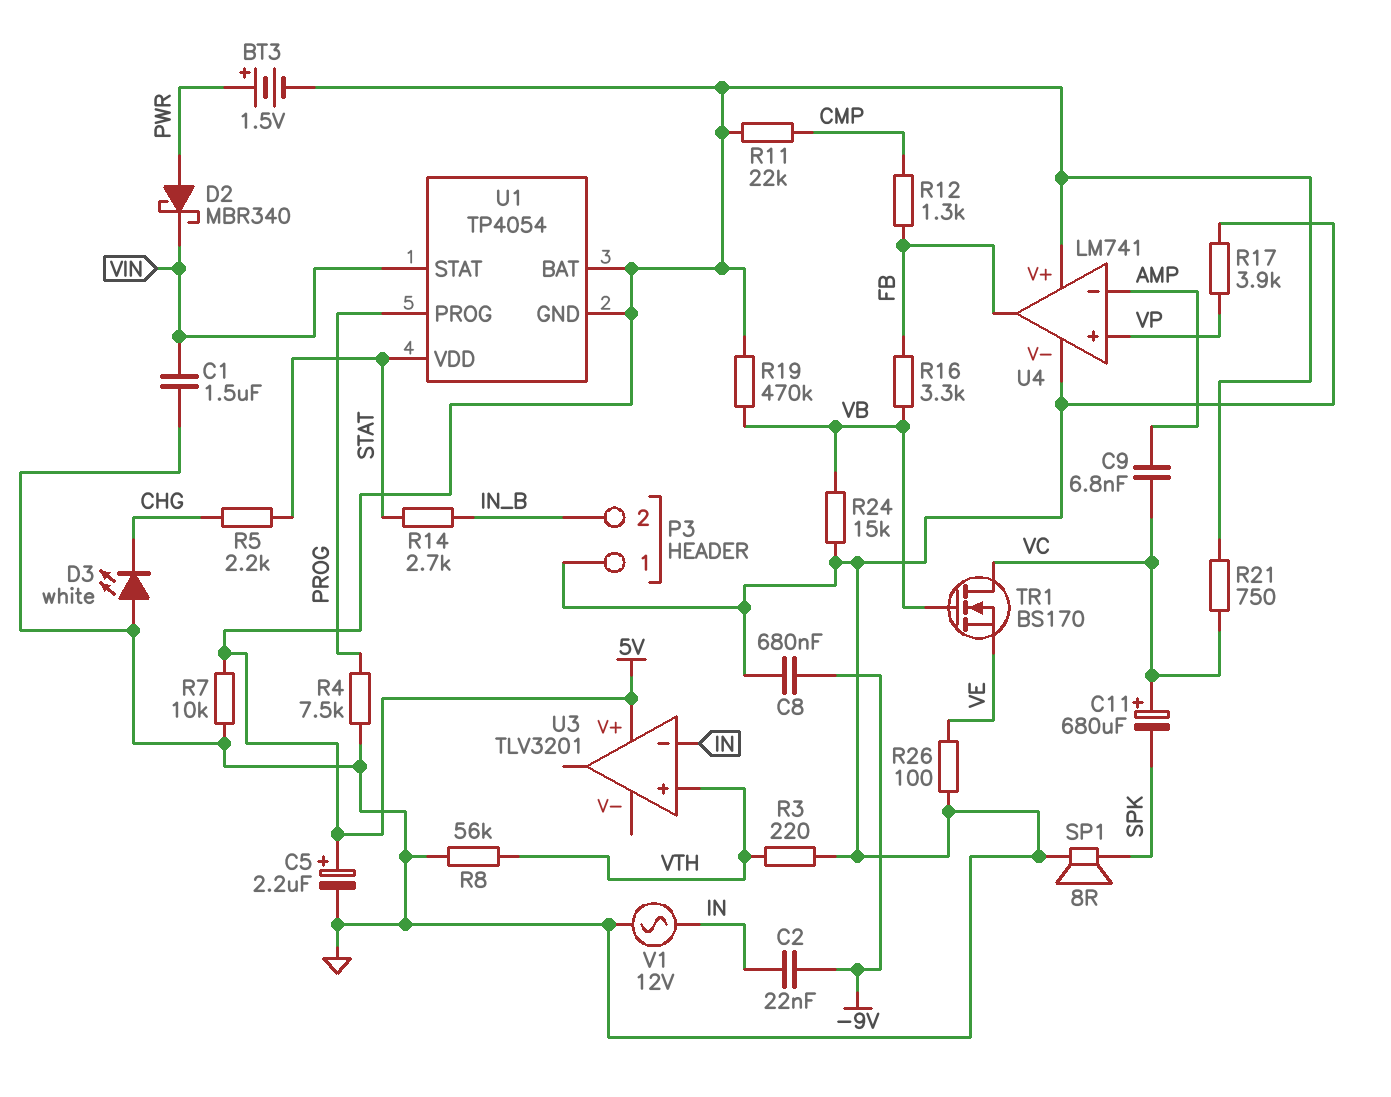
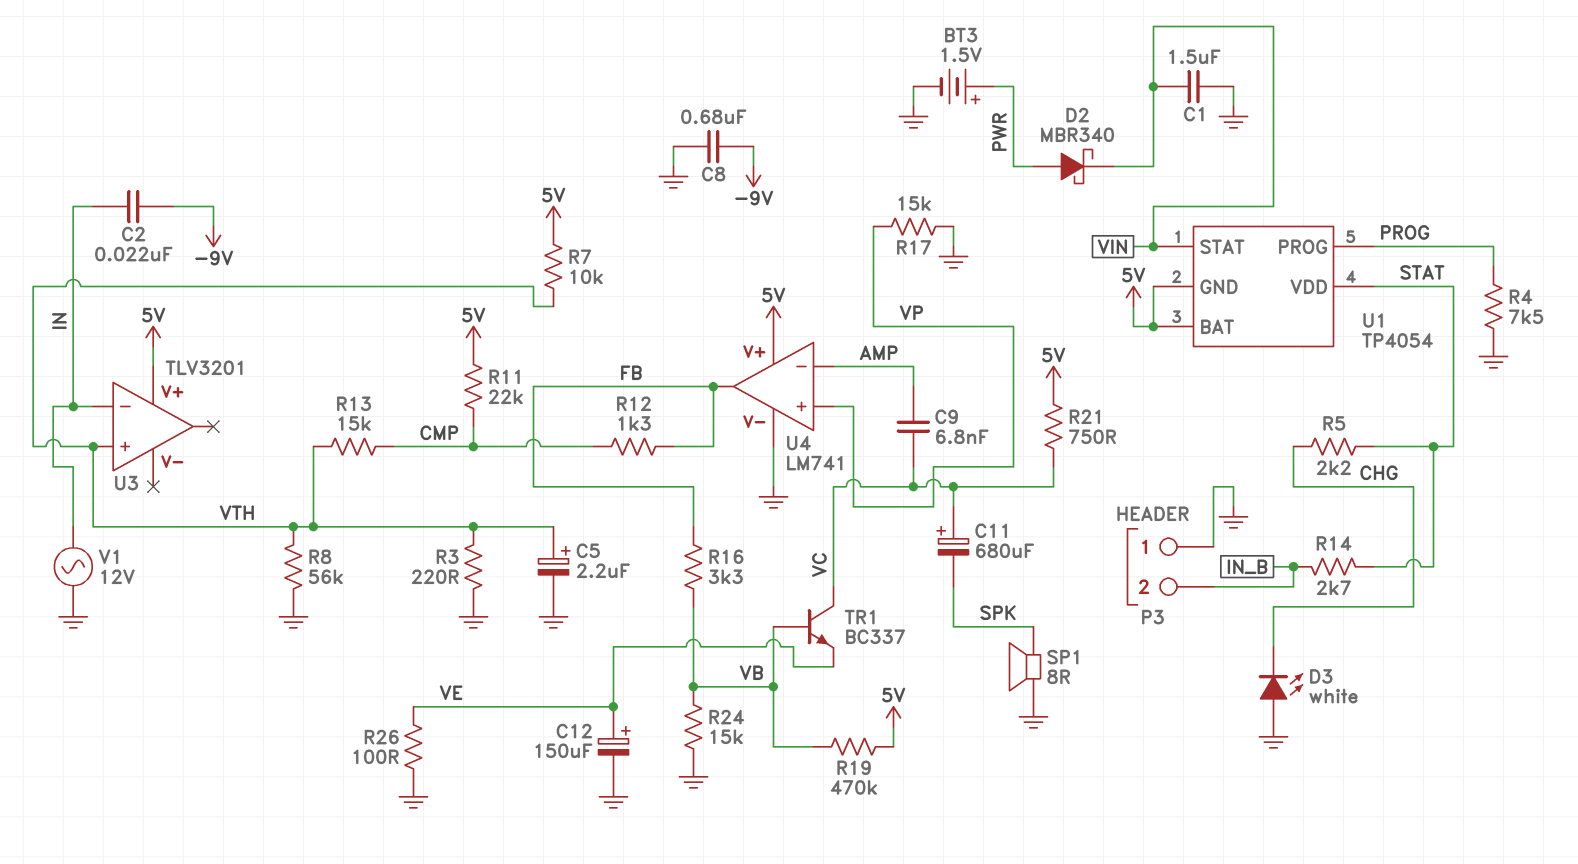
BT3: 1.5V (plus PWR, minus 5V) -> 1.5V (plus PWR, minus GND)
C5: 2.2uF (plus 5V, minus GND) -> 2.2uF (plus VTH, minus GND)
C12: none -> 150uF (plus VE, minus GND)
R7: 10k (5V, GND) -> 10k (5V, VTH)
R13: none -> 15k (CMP, VTH)
R17: 3.9k (GND, VP) -> 15k (GND, VP)
TR1: NMOS BS170 (G VB, D VC, S VE) -> NPN BC337 (B VB, C VC, E VE)

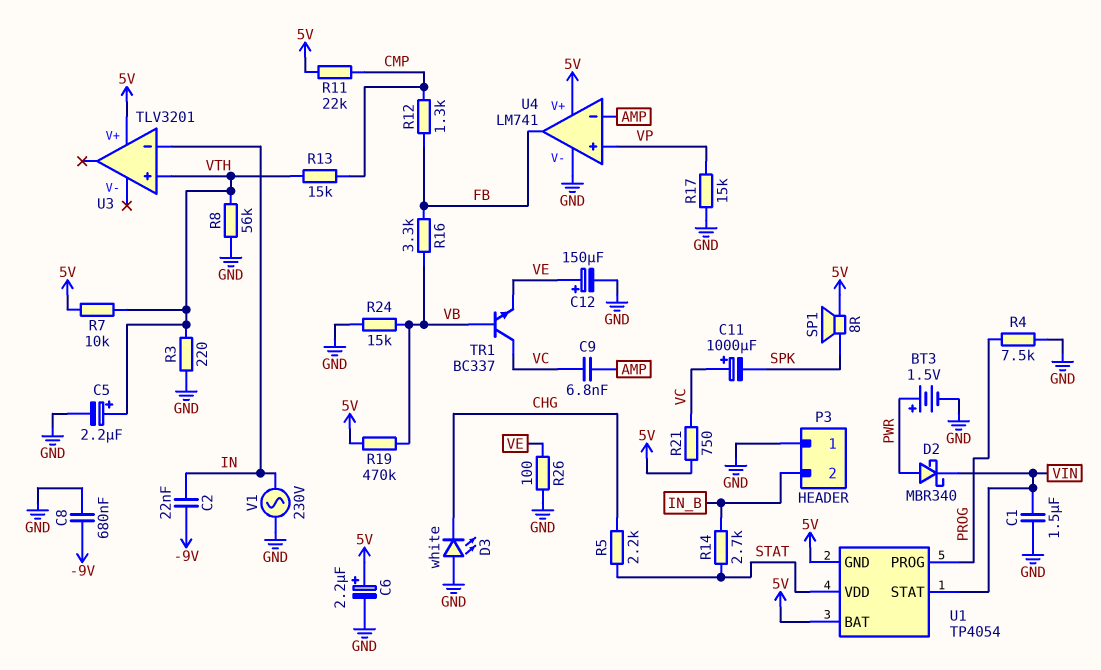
C6: none -> 2.2uF (plus 5V, minus GND)
C11: 680uF (plus VC, minus SPK) -> 1000uF (plus VC, minus SPK)
SP1: speaker 8R (GND, SPK) -> speaker 8R (5V, SPK)
V1: AC 12V (GND, IN) -> AC 230V (GND, IN)

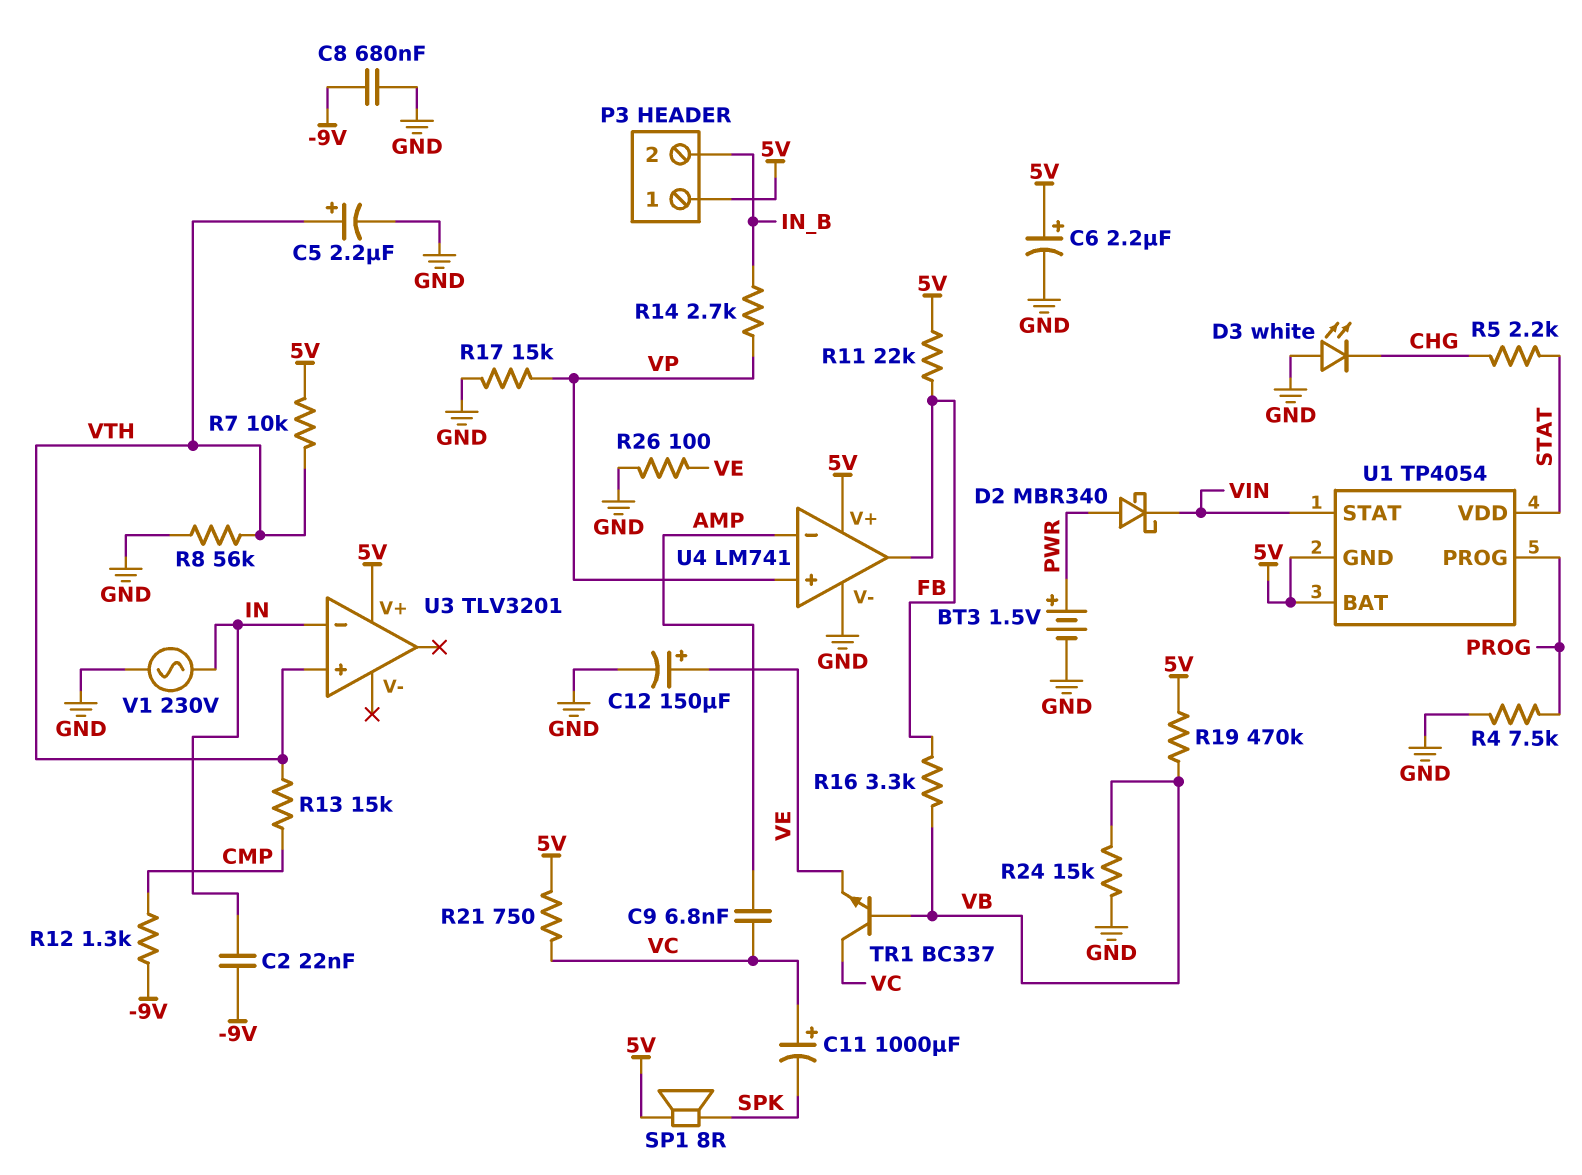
C1: 1.5uF (GND, VIN) -> none
P3 pin 1: GND -> 5V
R3: 220 (GND, VTH) -> none
R11: 22k (5V, CMP) -> 22k (5V, FB)
R12: 1.3k (CMP, FB) -> 1.3k (-9V, CMP)
R14: 2.7k (IN_B, STAT) -> 2.7k (IN_B, VP)

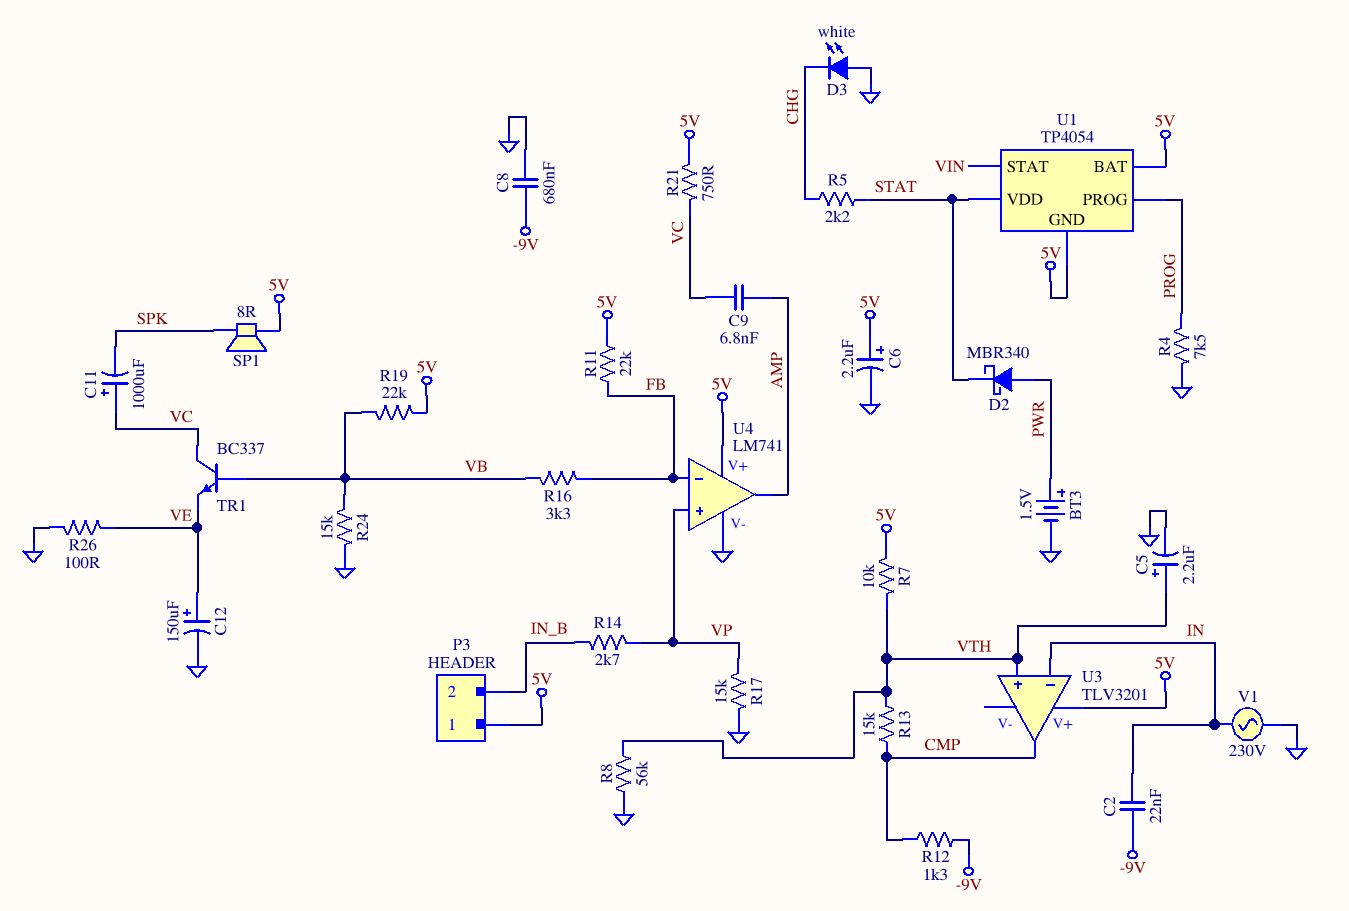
D2: schottky MBR340 (A PWR, K VIN) -> schottky MBR340 (A PWR, K STAT)
R19: 470k (5V, VB) -> 22k (5V, VB)
U3 pin out: none -> CMP
U4 pin in-: AMP -> FB
U4 pin out: FB -> AMP

